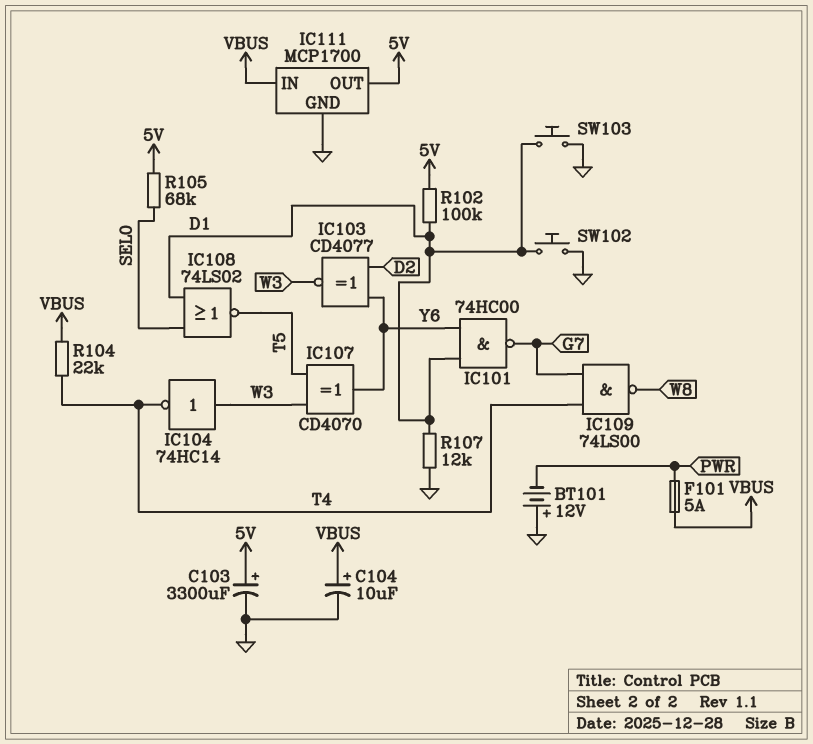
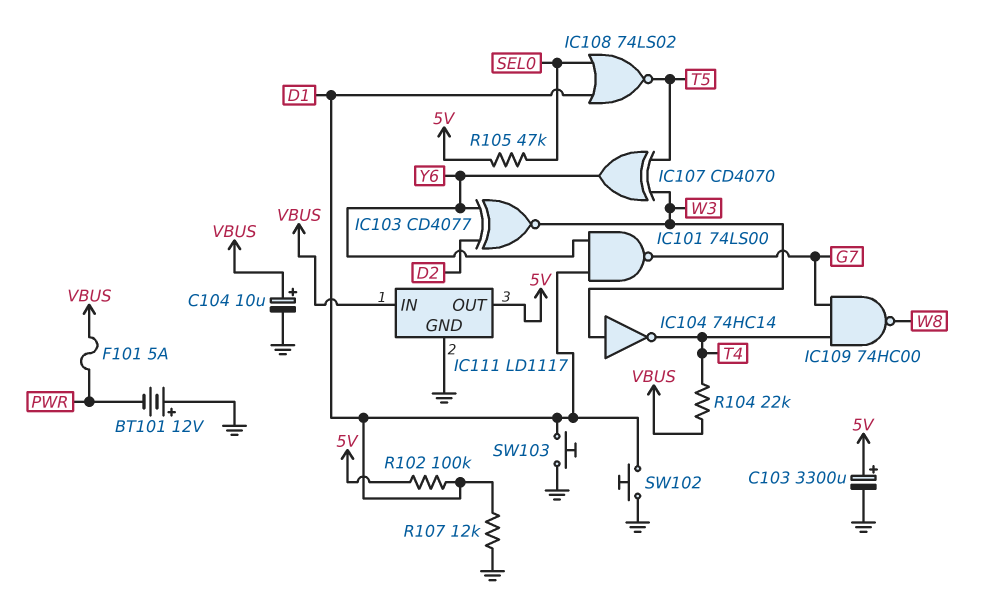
IC101: NAND 74HC00 (in D1, in Y6, out G7) -> NAND 74LS00 (in D1, in Y6, out G7)
IC109: NAND 74LS00 (in G7, in T4, out W8) -> NAND 74HC00 (in G7, in T4, out W8)
IC111: MCP1700 -> LD1117
R105: 68k (5V, SEL0) -> 47k (5V, SEL0)

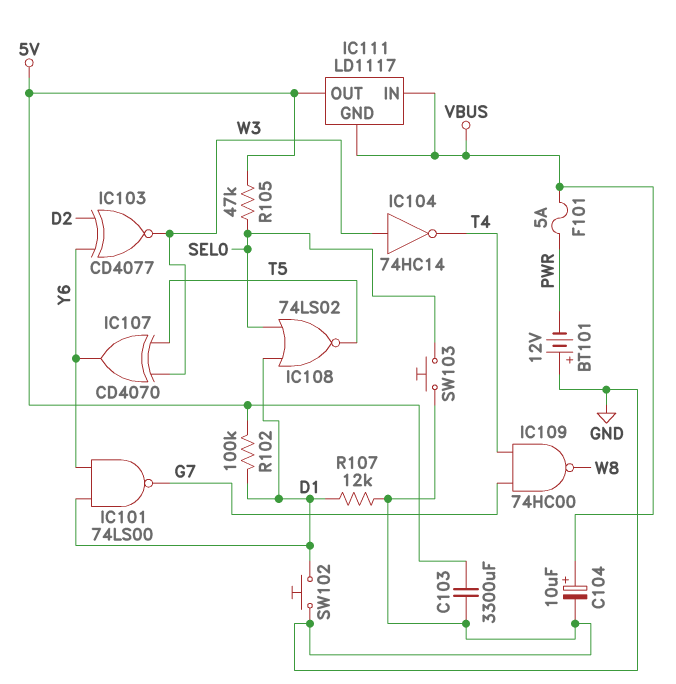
C103: 3300uF (plus 5V, minus GND) -> 3300uF (5V, GND)
IC111 pin GND: GND -> VBUS
R104: 22k (T4, VBUS) -> none
SW103: button (D1, GND) -> button (GND, SEL0)

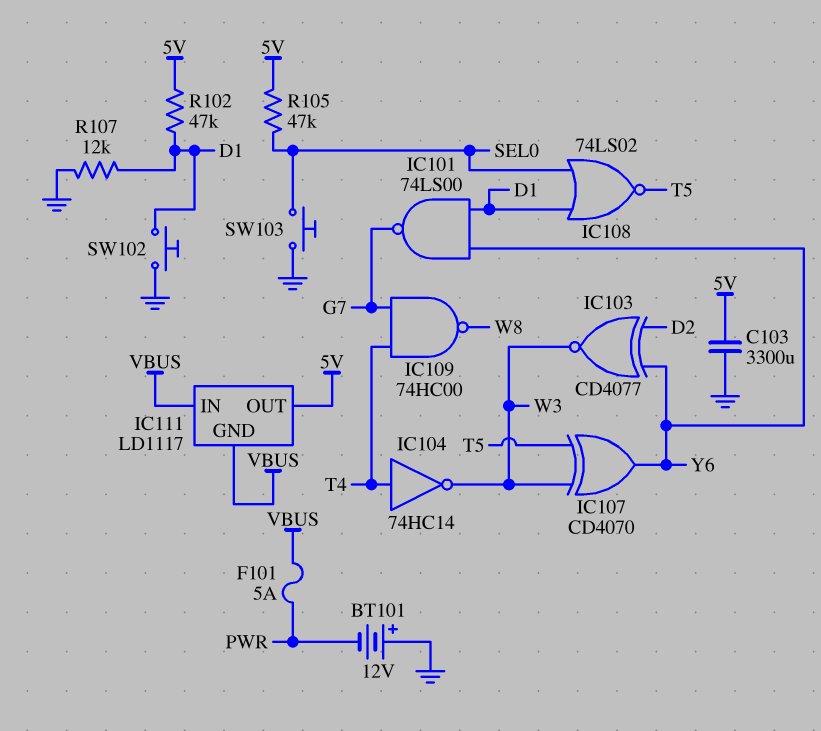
C104: 10uF (plus VBUS, minus GND) -> none
IC104: NOT 74HC14 (in W3, out T4) -> NOT 74HC14 (in T4, out W3)
R102: 100k (5V, D1) -> 47k (5V, D1)

